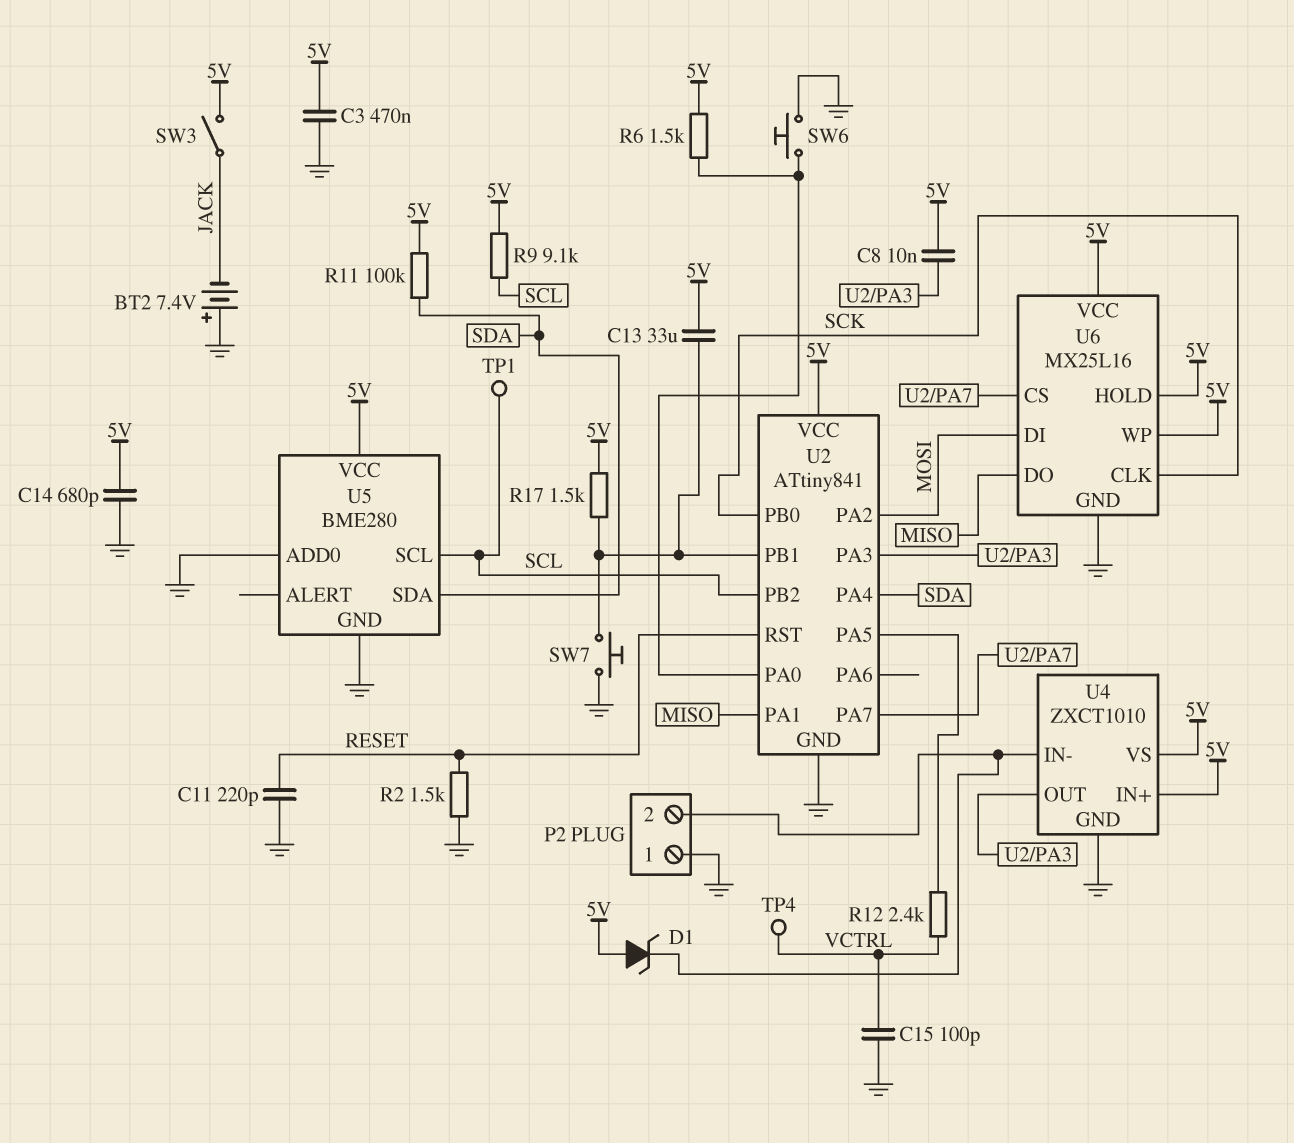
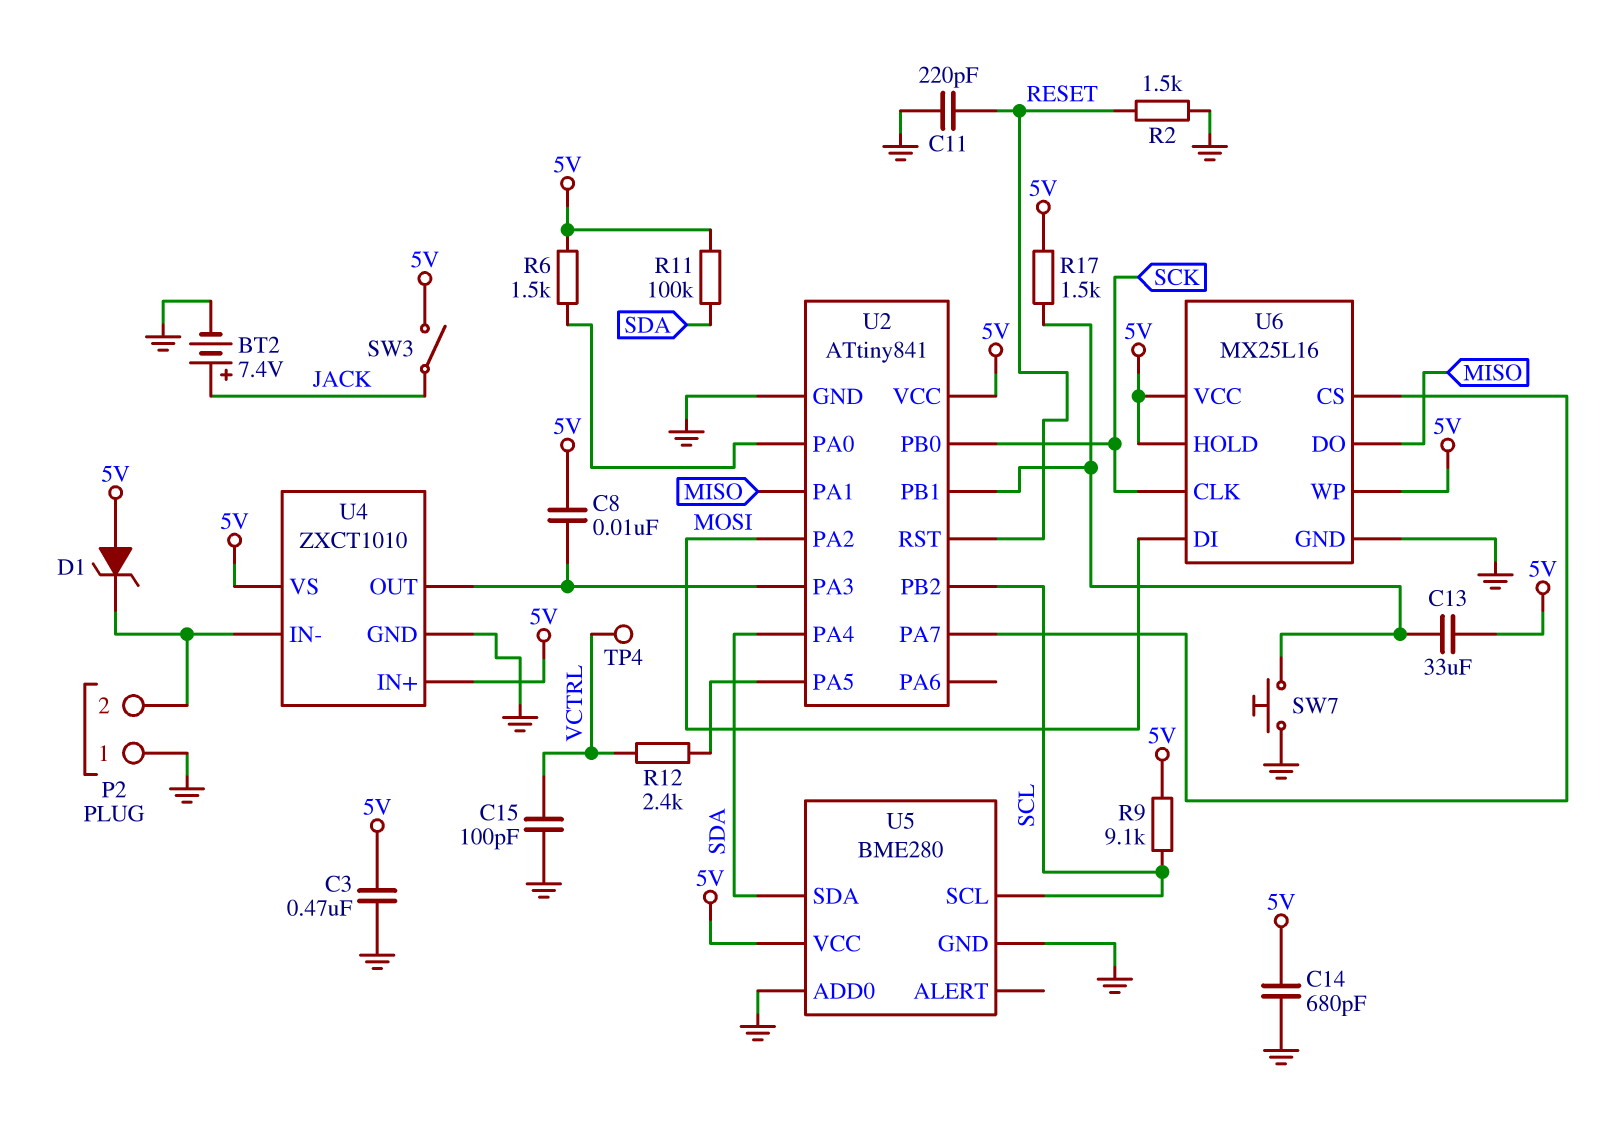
BT2: 7.4V (plus GND, minus JACK) -> 7.4V (plus JACK, minus GND)
SW6: button (GND, U2/PA0) -> none
TP1: test point (SCL) -> none

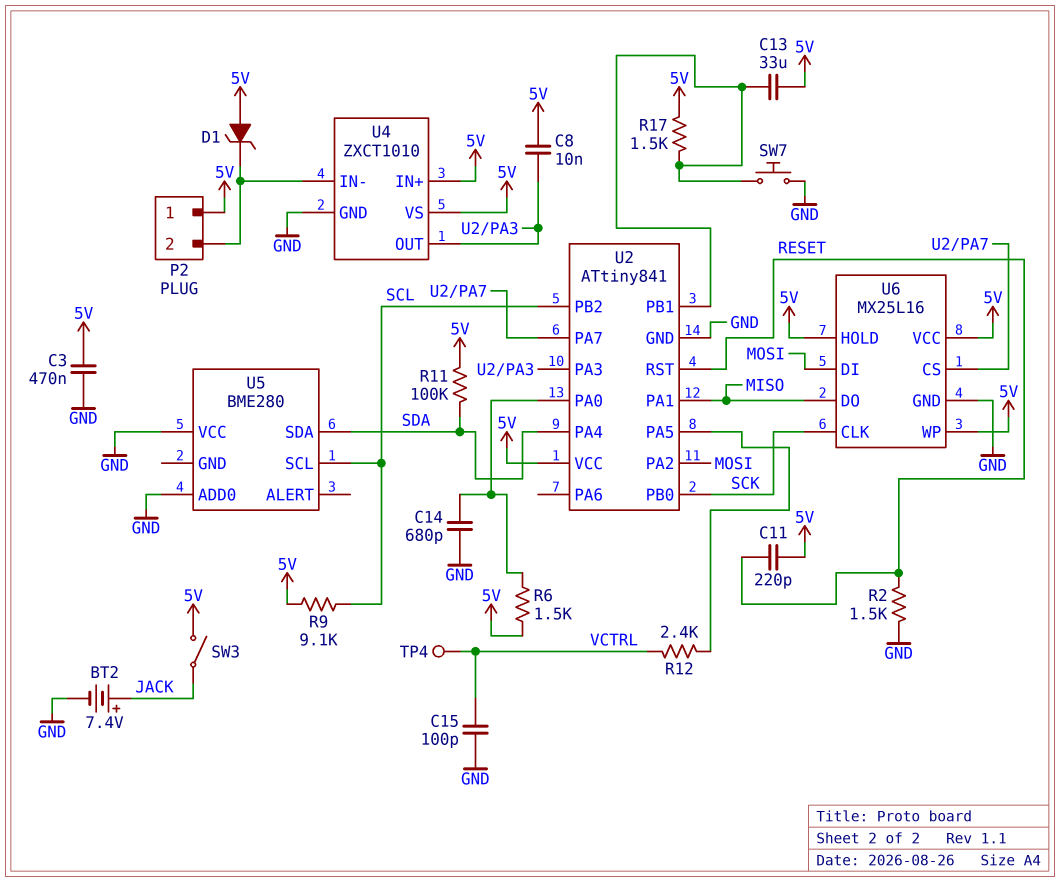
C11: 220pF (GND, RESET) -> 220pF (5V, RESET)
C14: 680pF (5V, GND) -> 680pF (GND, U2/PA0)
P2 pin 1: GND -> 5V
U5 pin GND: GND -> none
U5 pin VCC: 5V -> GND

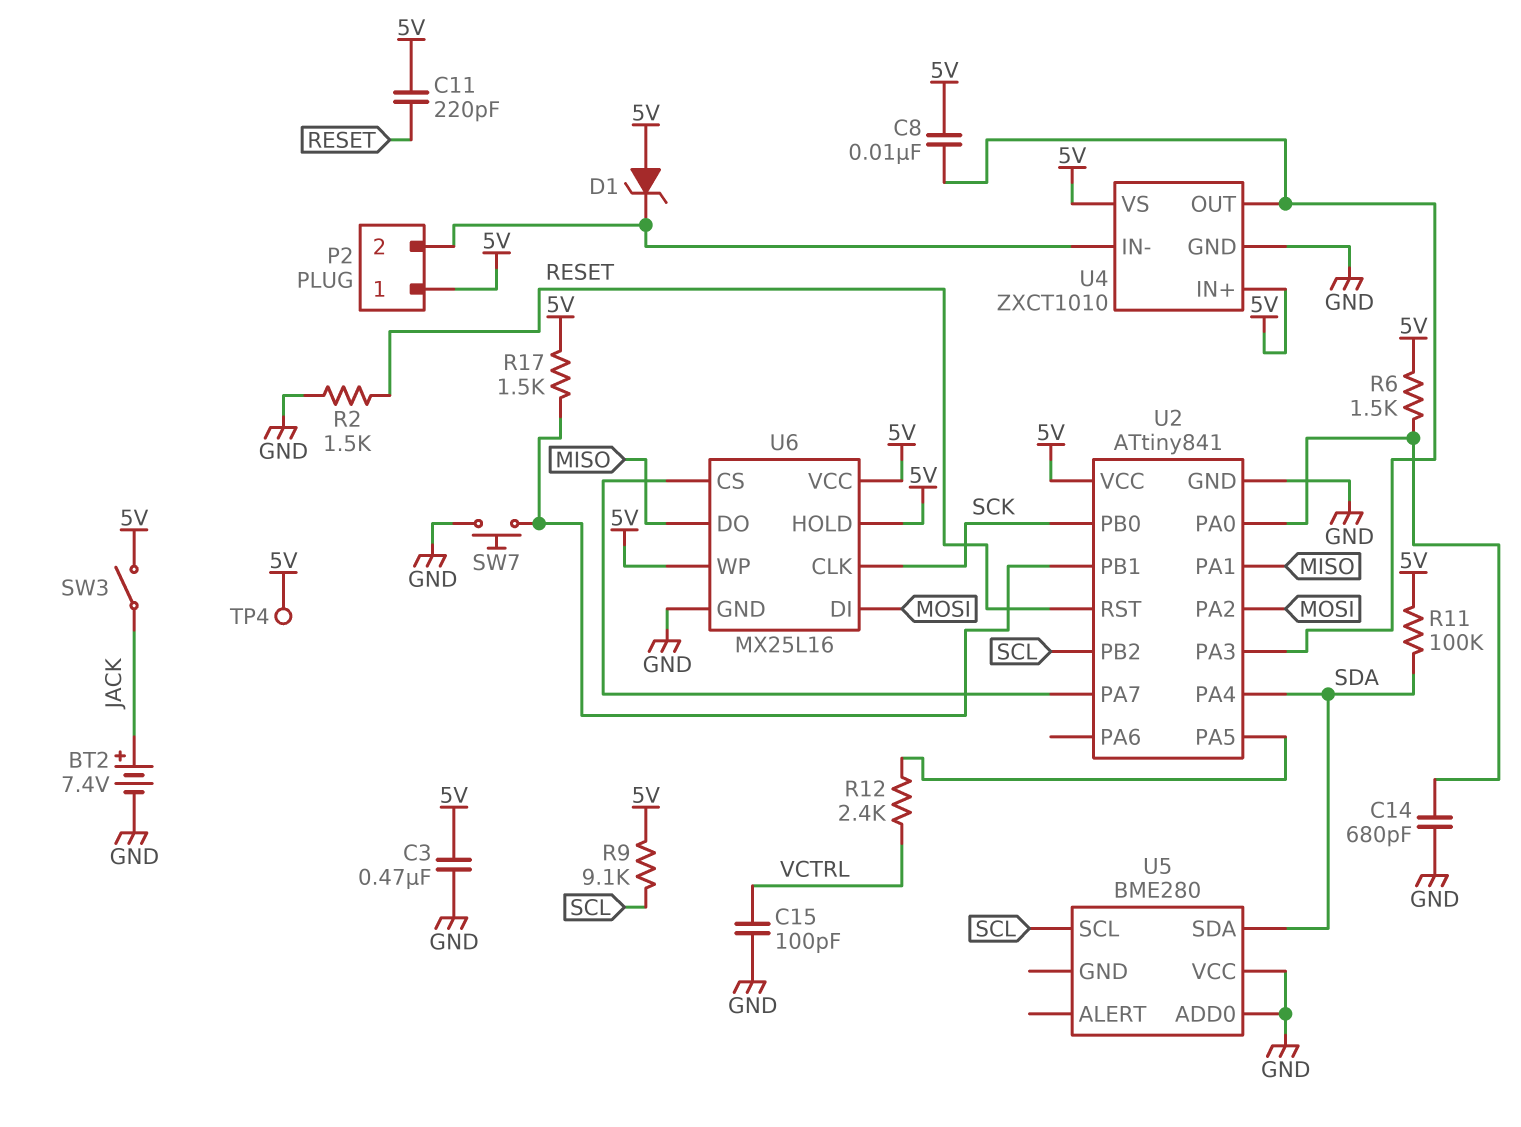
C13: 33uF (5V, U2/PB1) -> none
TP4: test point (VCTRL) -> test point (5V)

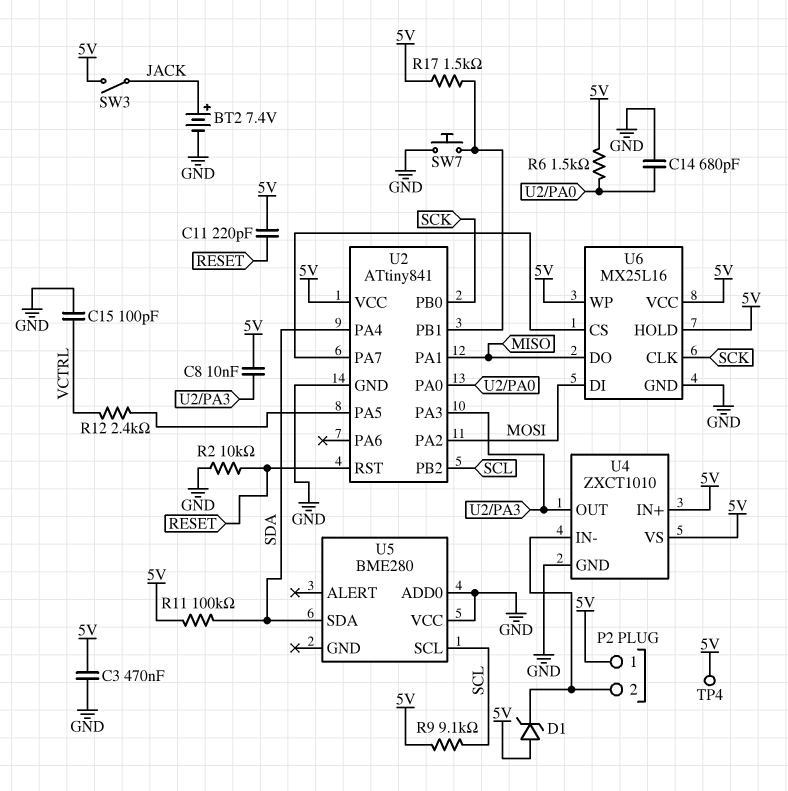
R2: 1.5k (GND, RESET) -> 10k (GND, RESET)

